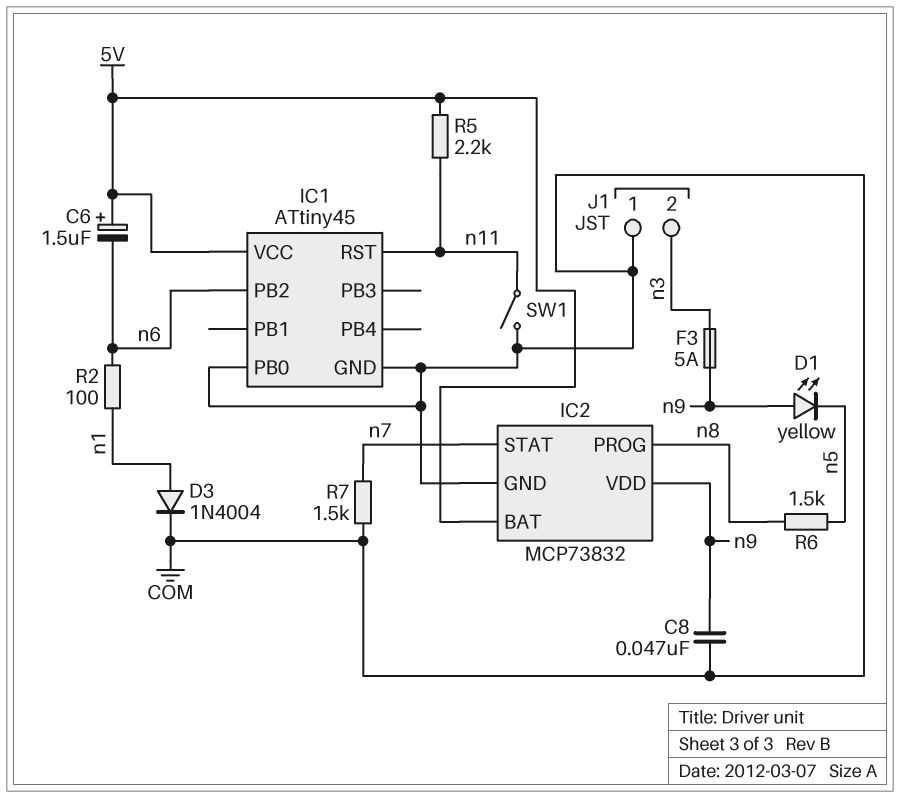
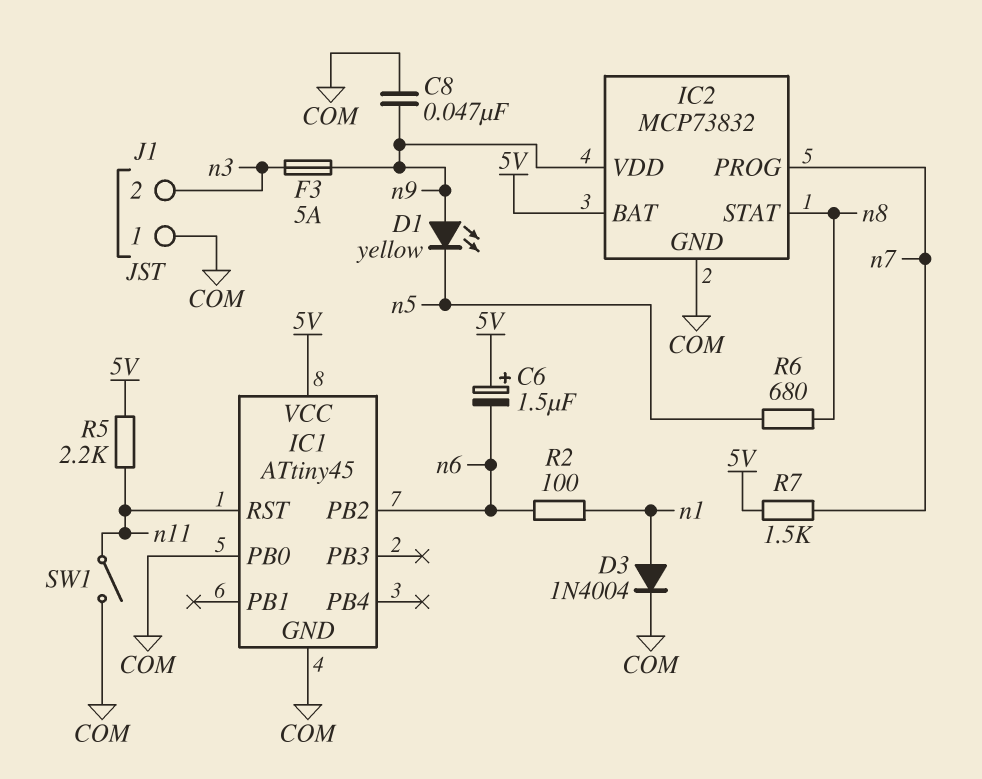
IC2 pin PROG: n8 -> n7
IC2 pin STAT: n7 -> n8
R6: 1.5k (n5, n8) -> 680 (n5, n8)
R7: 1.5k (COM, n7) -> 1.5k (5V, n7)

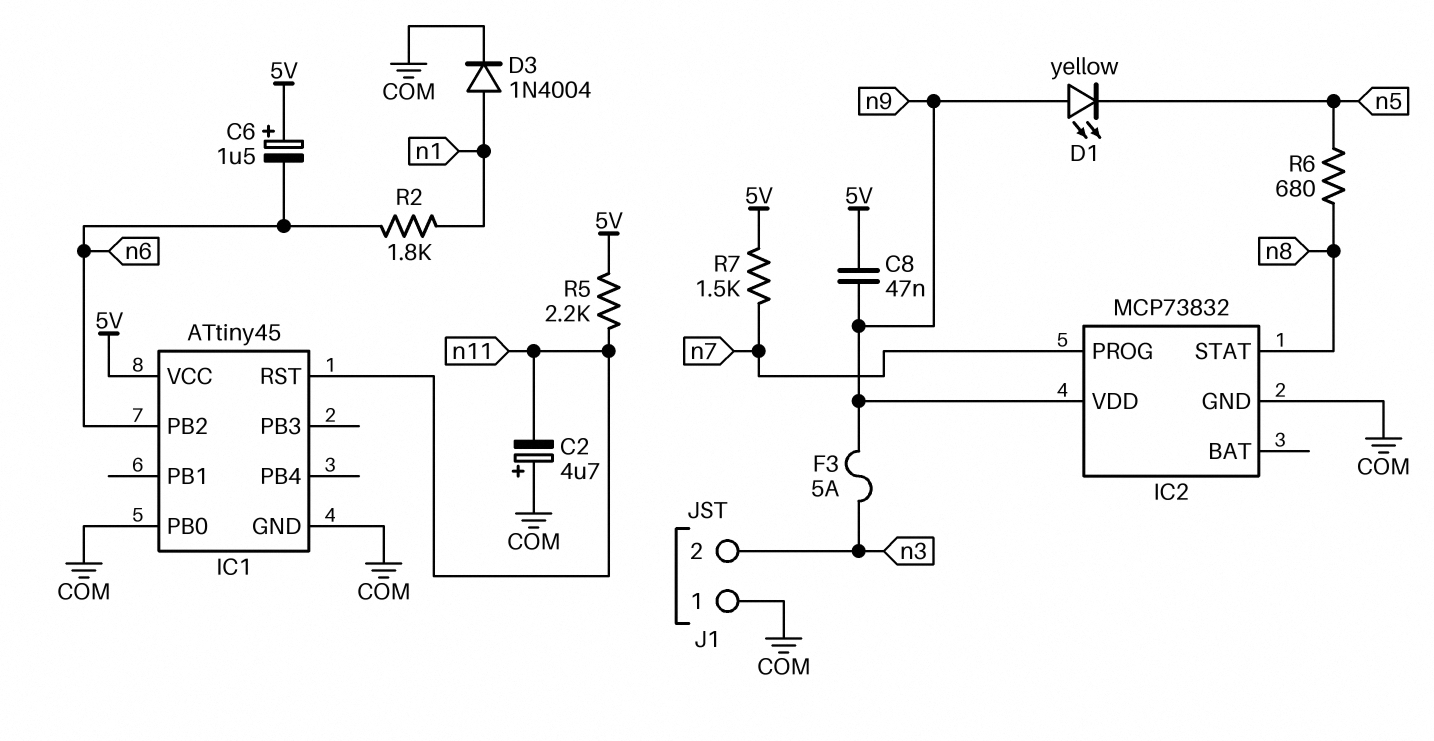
C2: none -> 4.7uF (plus COM, minus n11)
C8: 47nF (COM, n9) -> 47nF (5V, n9)
IC2 pin BAT: 5V -> none
R2: 100 (n1, n6) -> 1.8k (n1, n6)
SW1: switch (COM, n11) -> none

